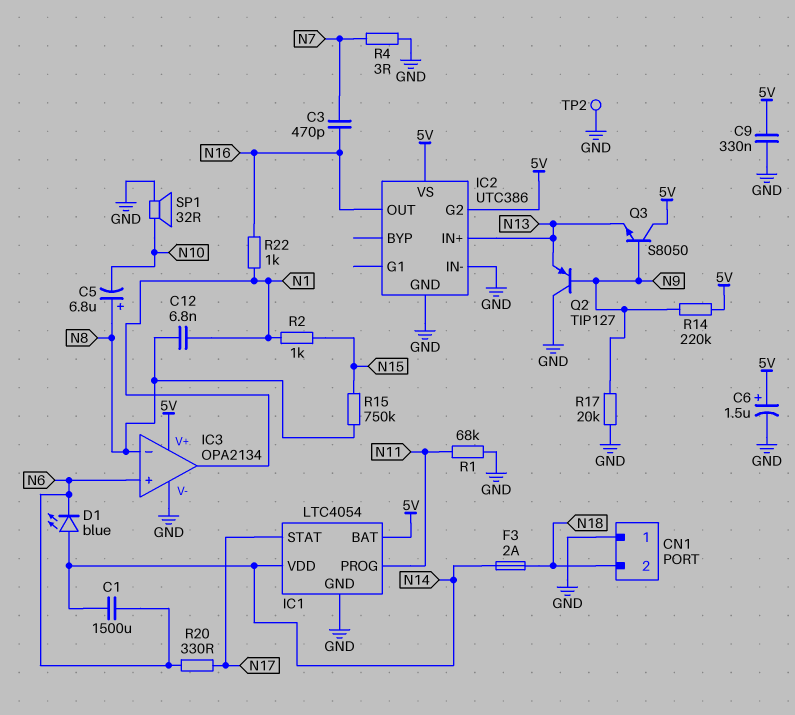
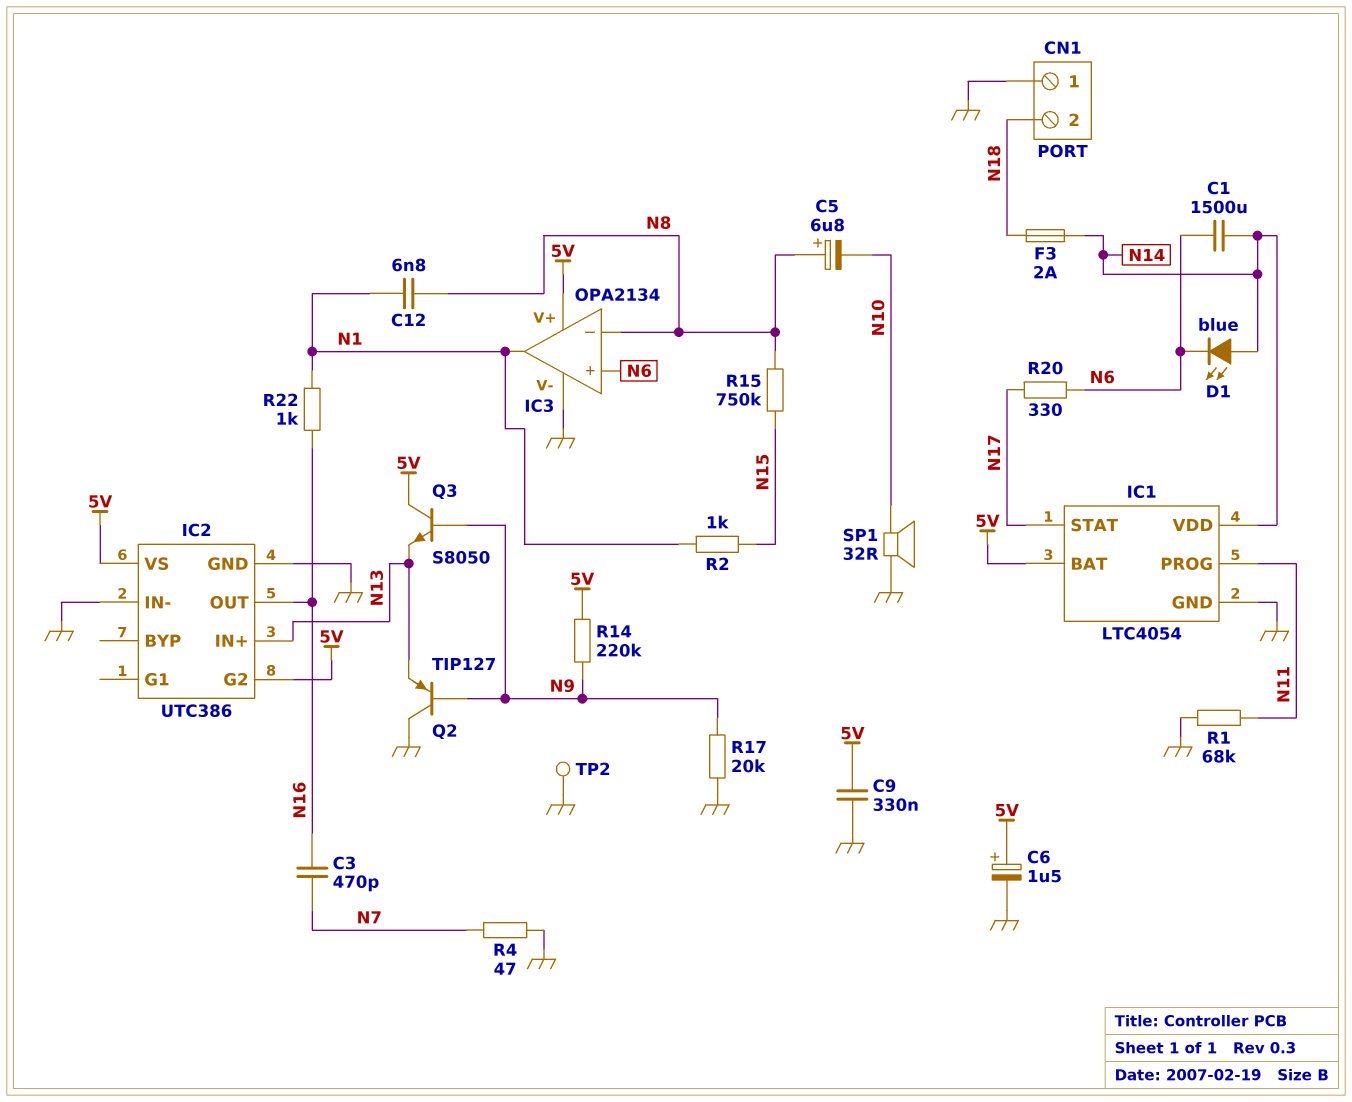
R4: 3 (GND, N7) -> 47 (GND, N7)

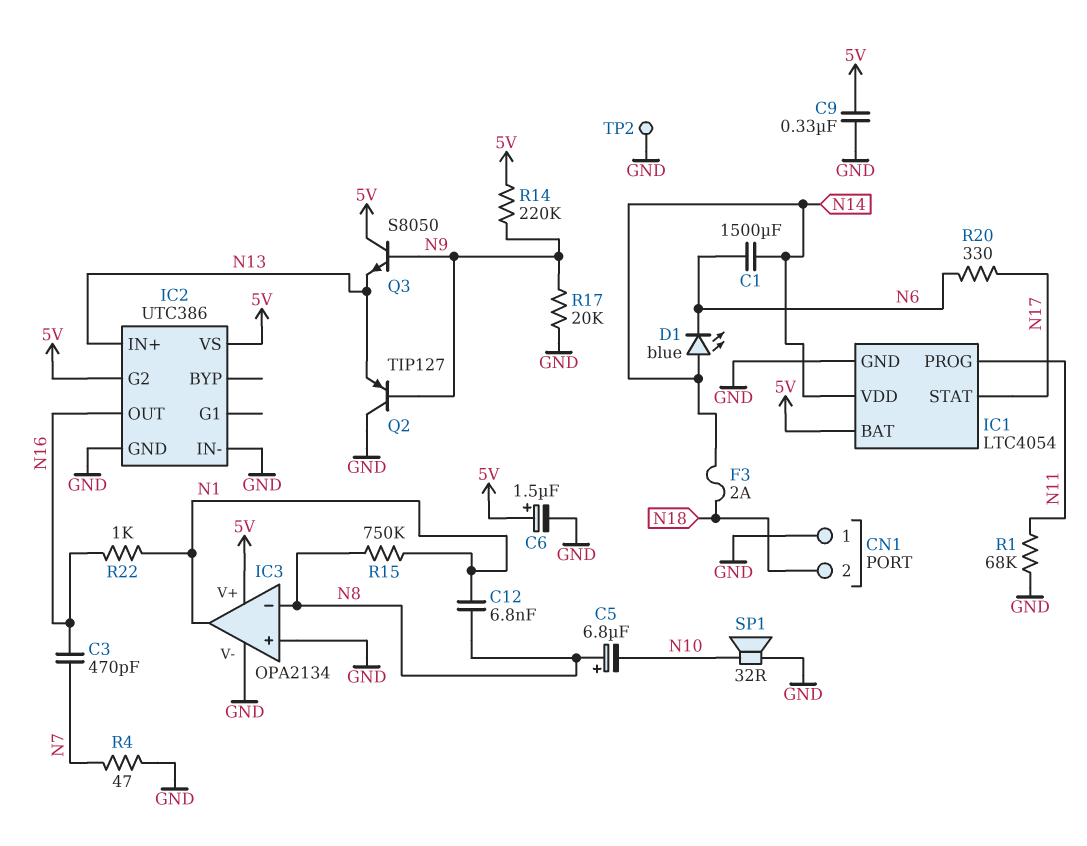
IC3 pin in+: N6 -> GND
R2: 1k (N1, N15) -> none
R15: 750k (N8, N15) -> 750k (N1, N8)

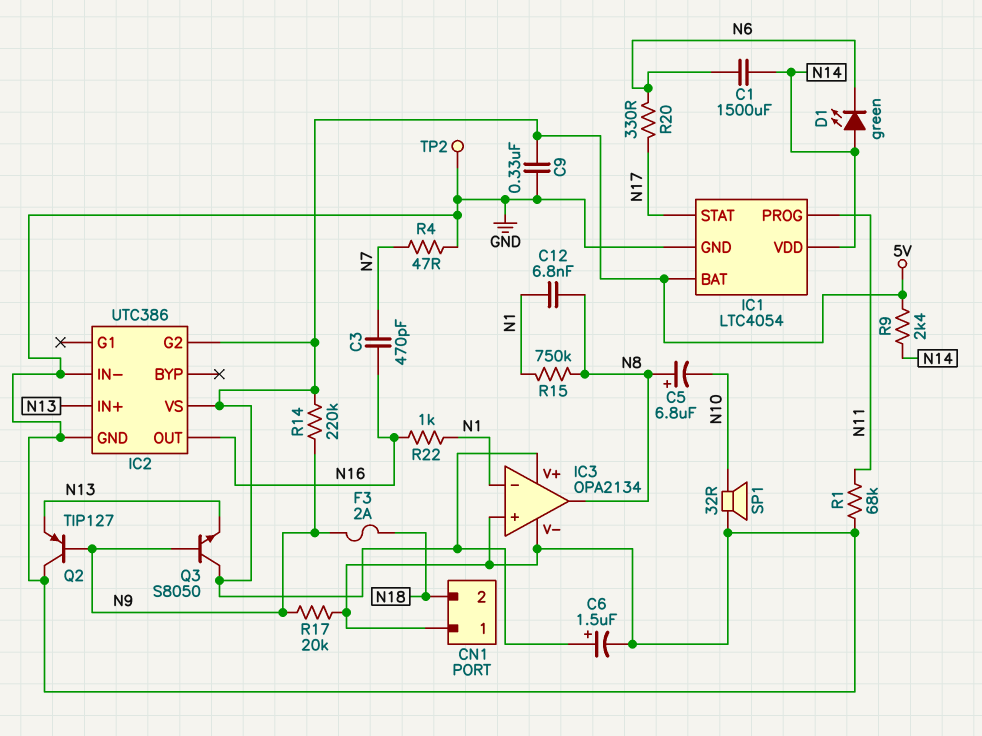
D1: LED blue (A N14, K N6) -> LED green (A N14, K N6)
F3: 2A (N14, N18) -> 2A (N9, N18)
IC3 pin in-: N8 -> N1
IC3 pin out: N1 -> N8
R9: none -> 2.4k (5V, N14)

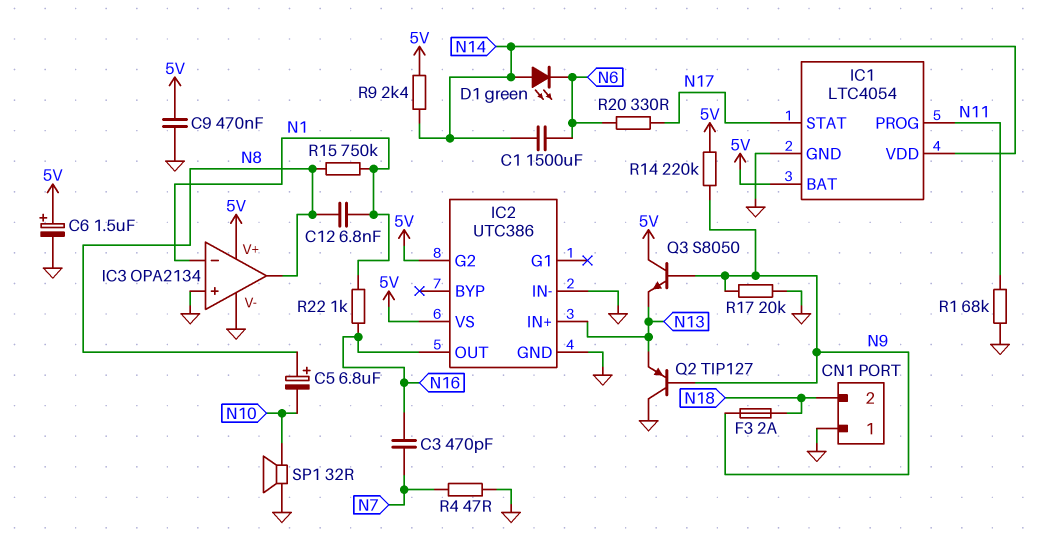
C9: 330nF (5V, GND) -> 470nF (5V, GND)
TP2: test point (GND) -> none

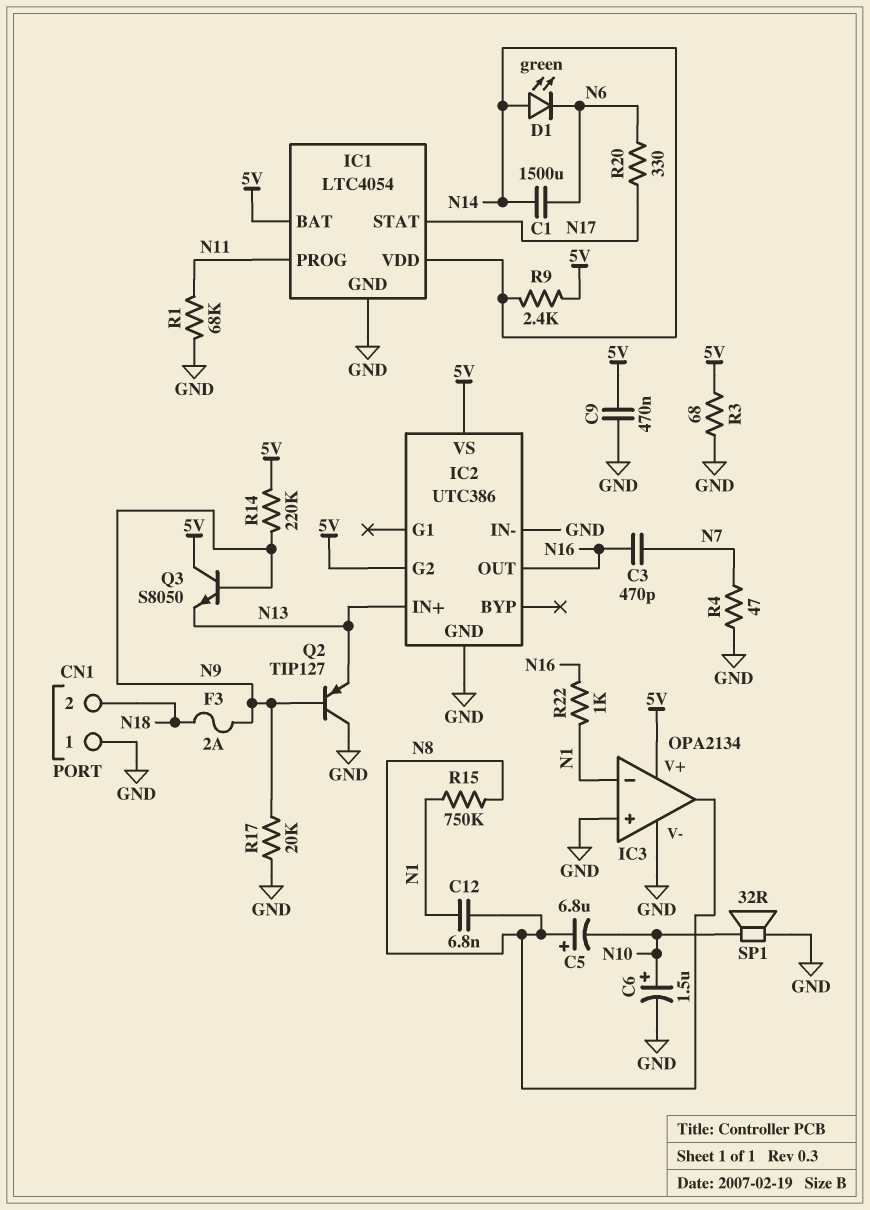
C6: 1.5uF (plus 5V, minus GND) -> 1.5uF (plus N10, minus GND)
R3: none -> 68 (5V, GND)

